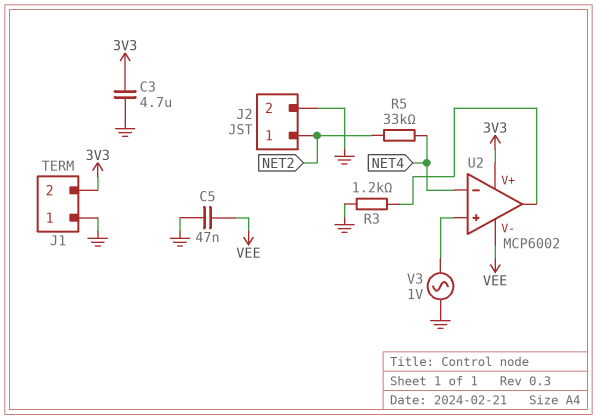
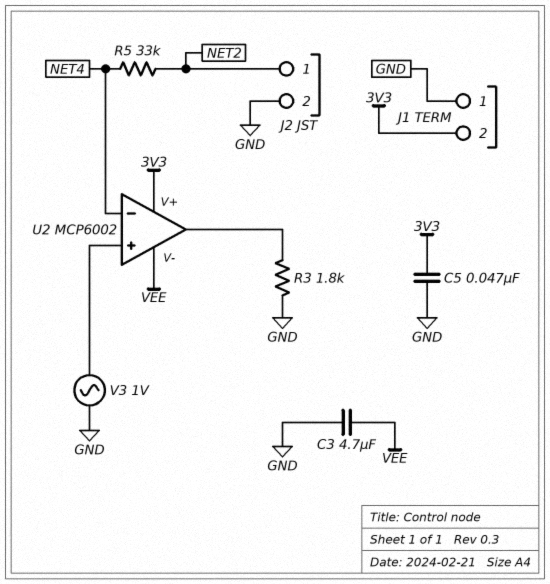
C3: 4.7uF (3V3, GND) -> 4.7uF (GND, VEE)
C5: 47nF (GND, VEE) -> 47nF (3V3, GND)
R3: 1.2k (GND, U2/out) -> 1.8k (GND, U2/out)

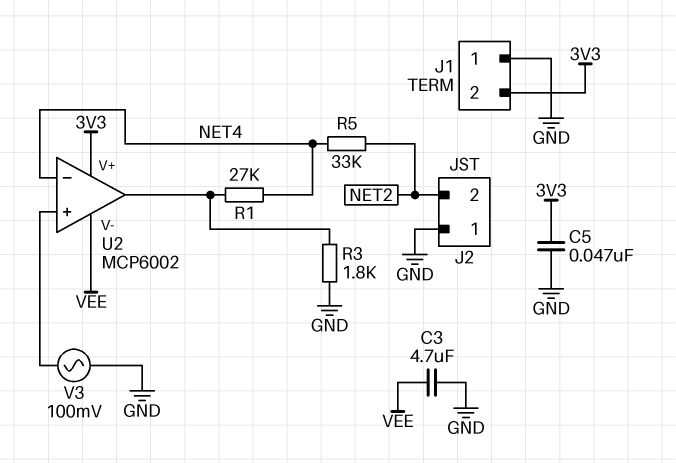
J2 pin 1: NET2 -> GND
J2 pin 2: GND -> NET2
R1: none -> 27k (NET4, U2/out)
V3: AC 1V (GND, U2/in+) -> AC 100mV (GND, U2/in+)

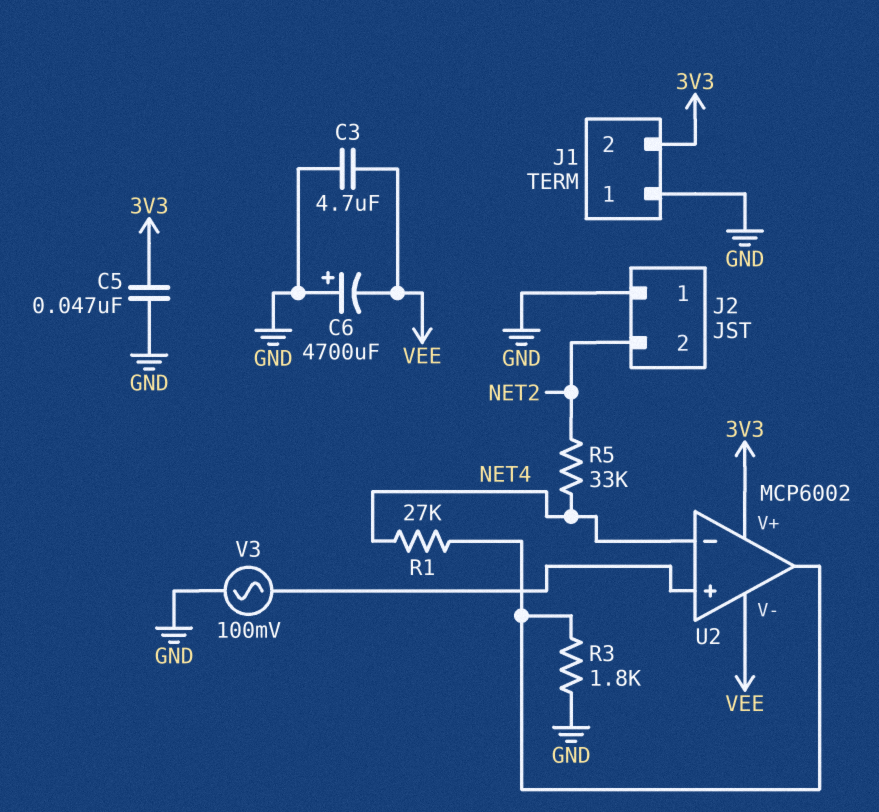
C6: none -> 4700uF (plus GND, minus VEE)

